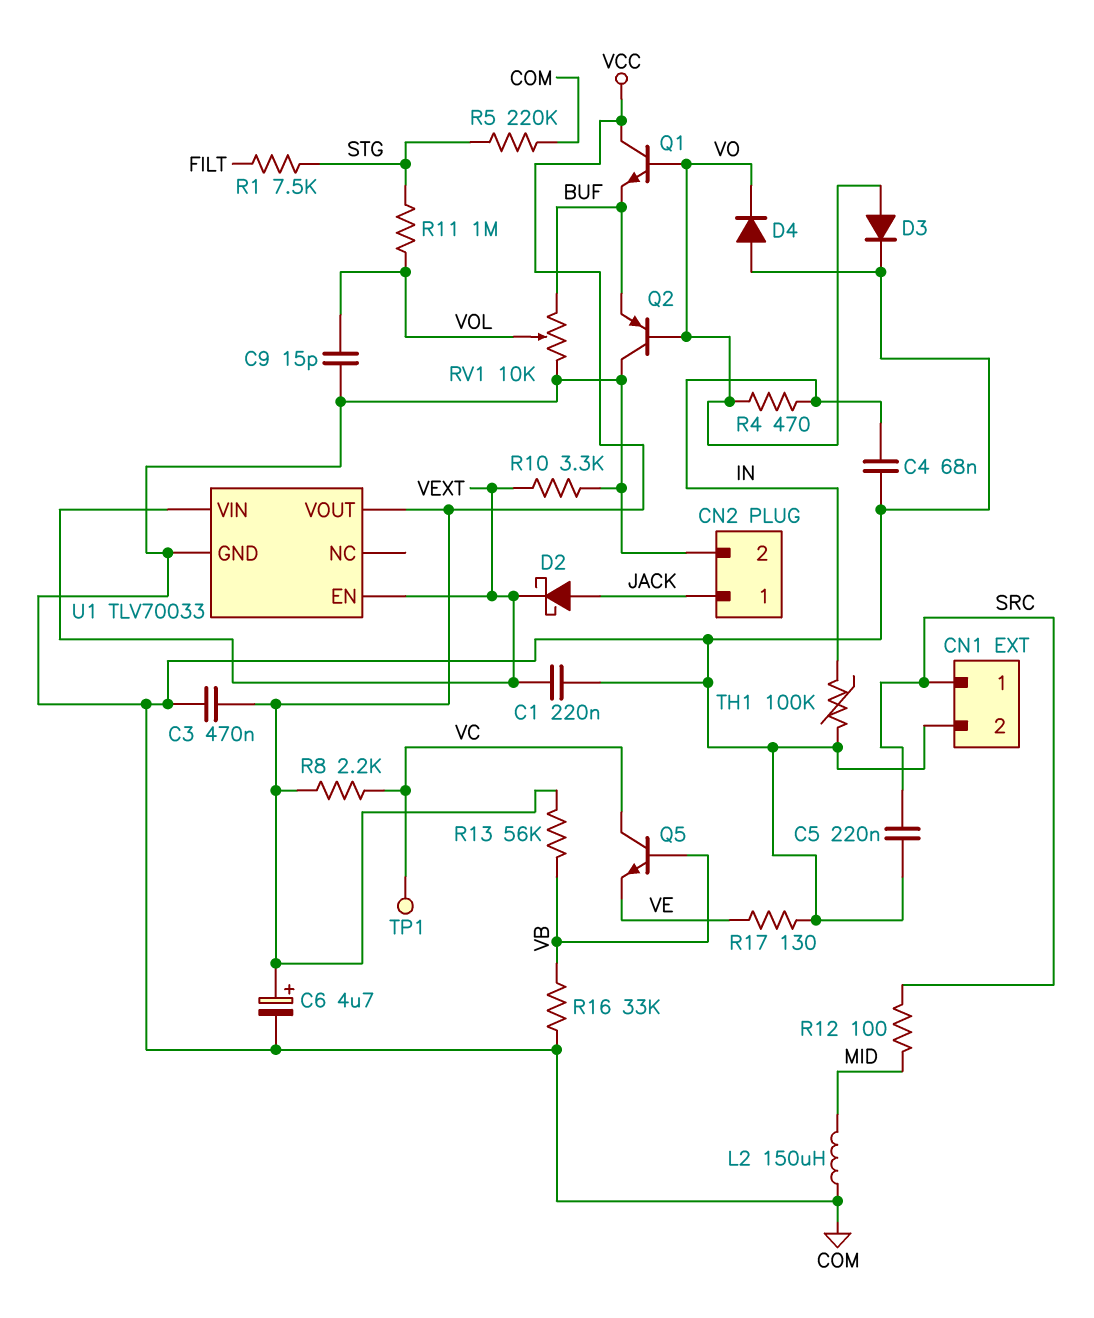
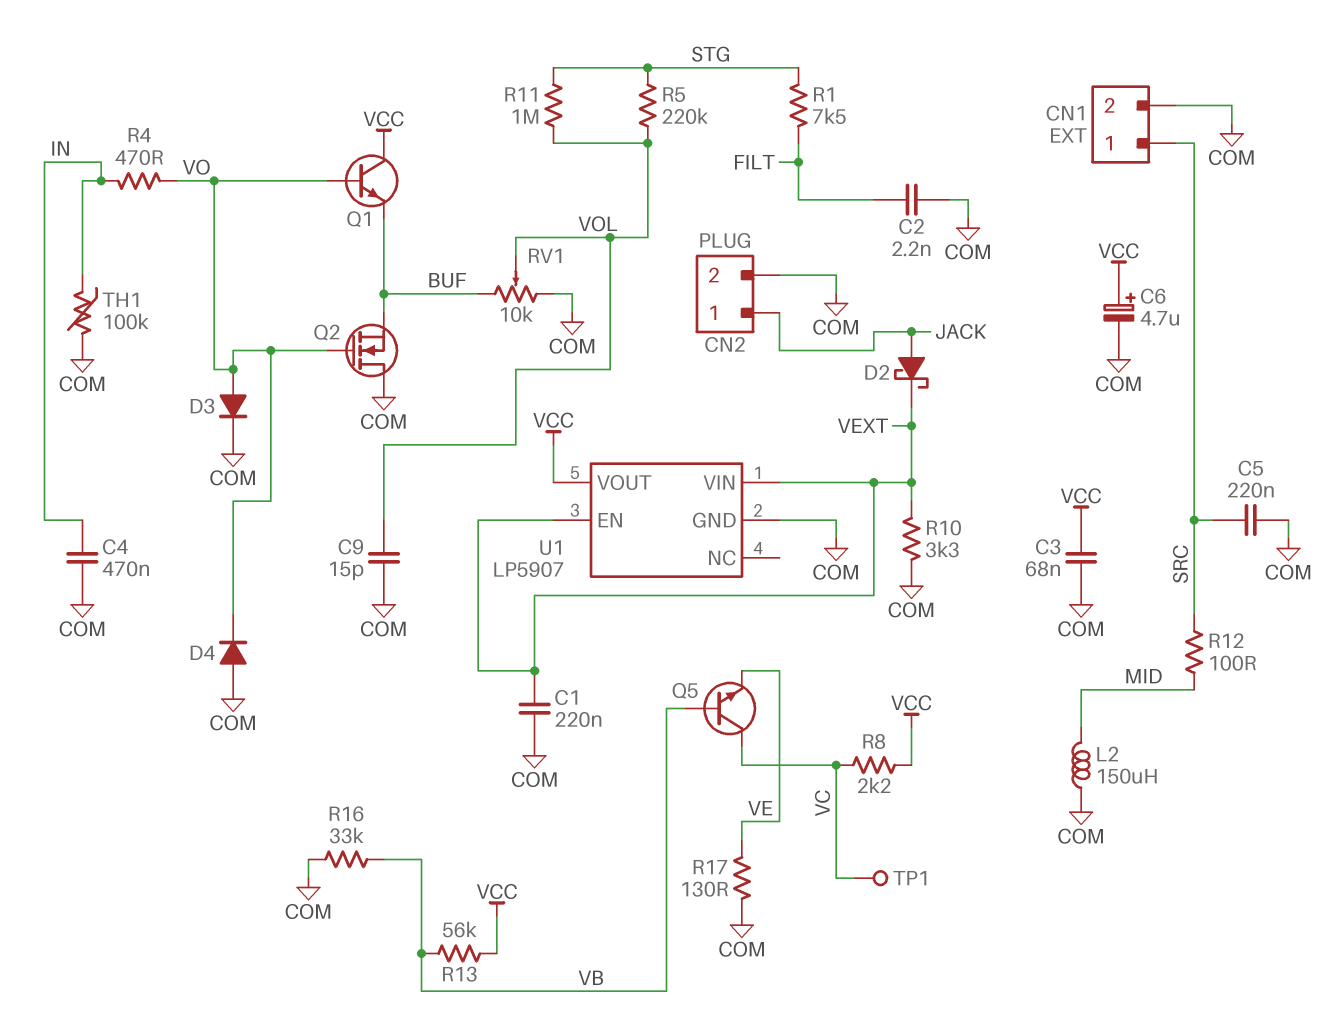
C2: none -> 2.2nF (COM, FILT)
C3: 470nF (COM, VCC) -> 68nF (COM, VCC)
C4: 68nF (COM, IN) -> 470nF (COM, IN)
Q2: PNP (B VO, C COM, E BUF) -> NMOS (G VO, D COM, S BUF)
R5: 220k (COM, STG) -> 220k (STG, VOL)
U1: TLV70033 -> LP5907

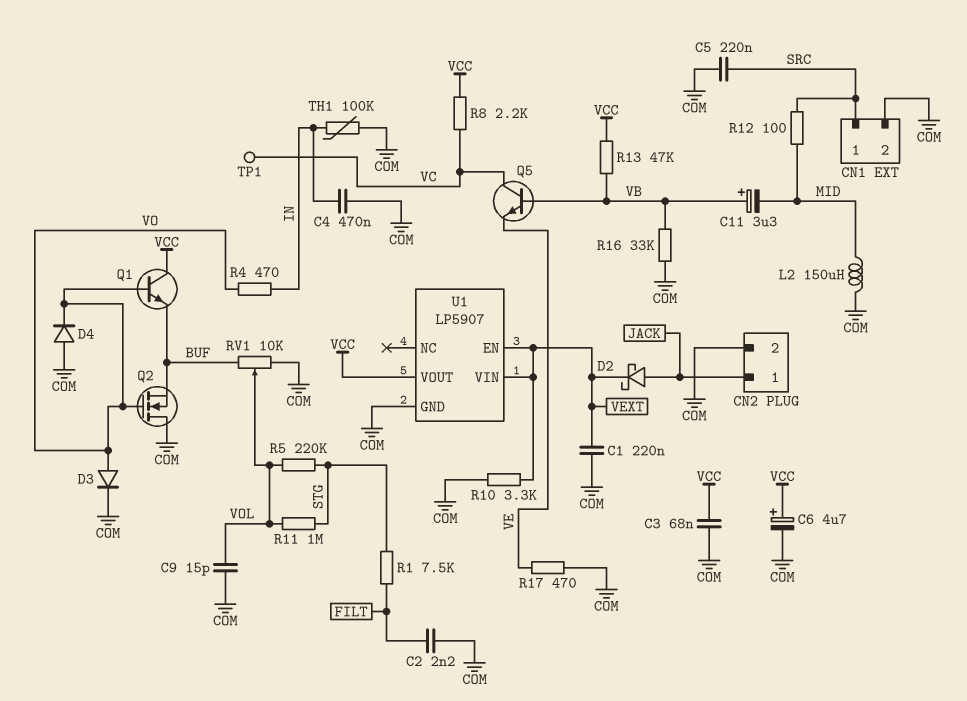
C11: none -> 3.3uF (plus VB, minus MID)
R13: 56k (VB, VCC) -> 47k (VB, VCC)
R17: 130 (COM, VE) -> 470 (COM, VE)

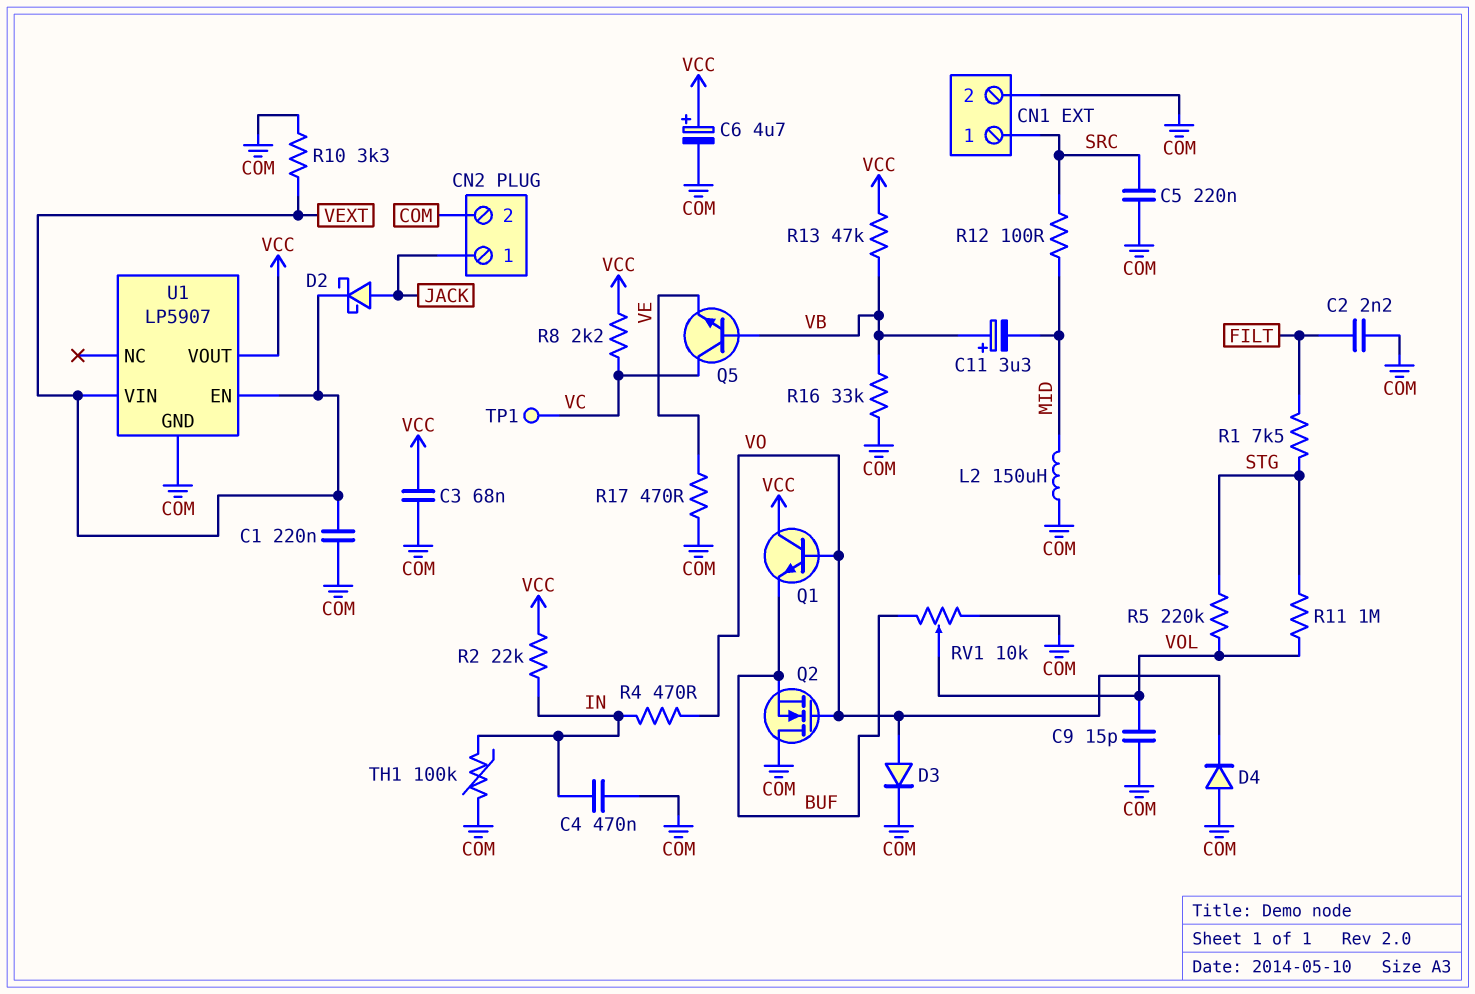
R2: none -> 22k (IN, VCC)

